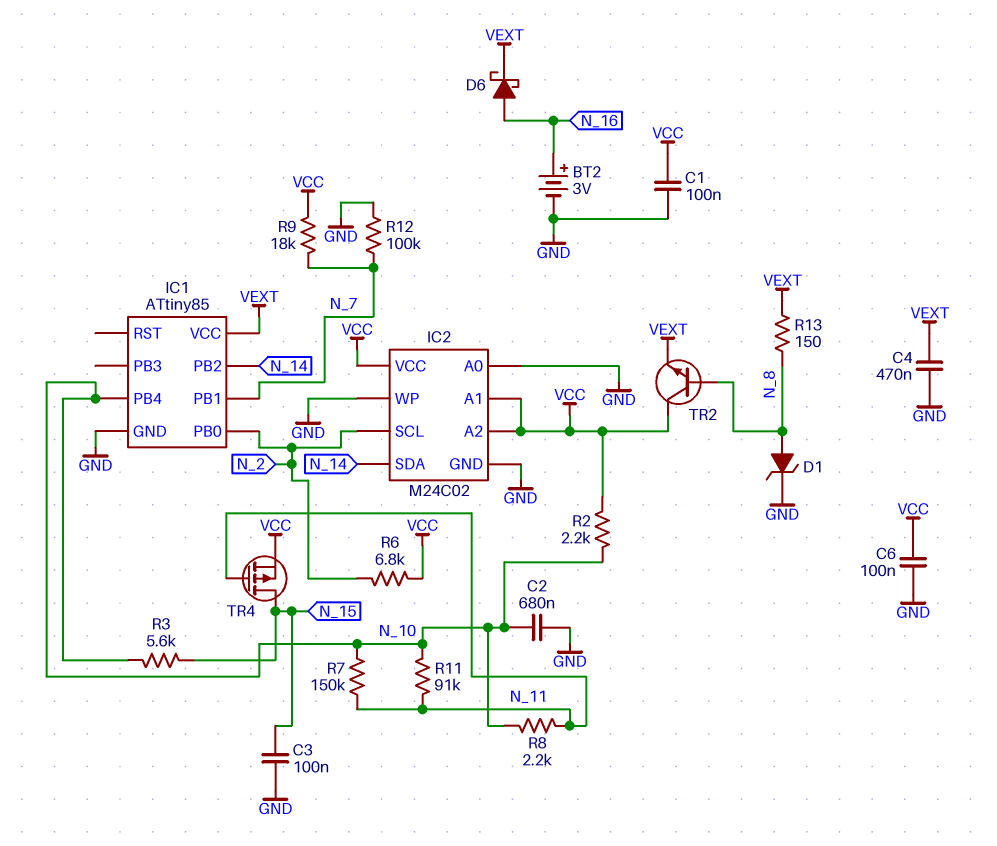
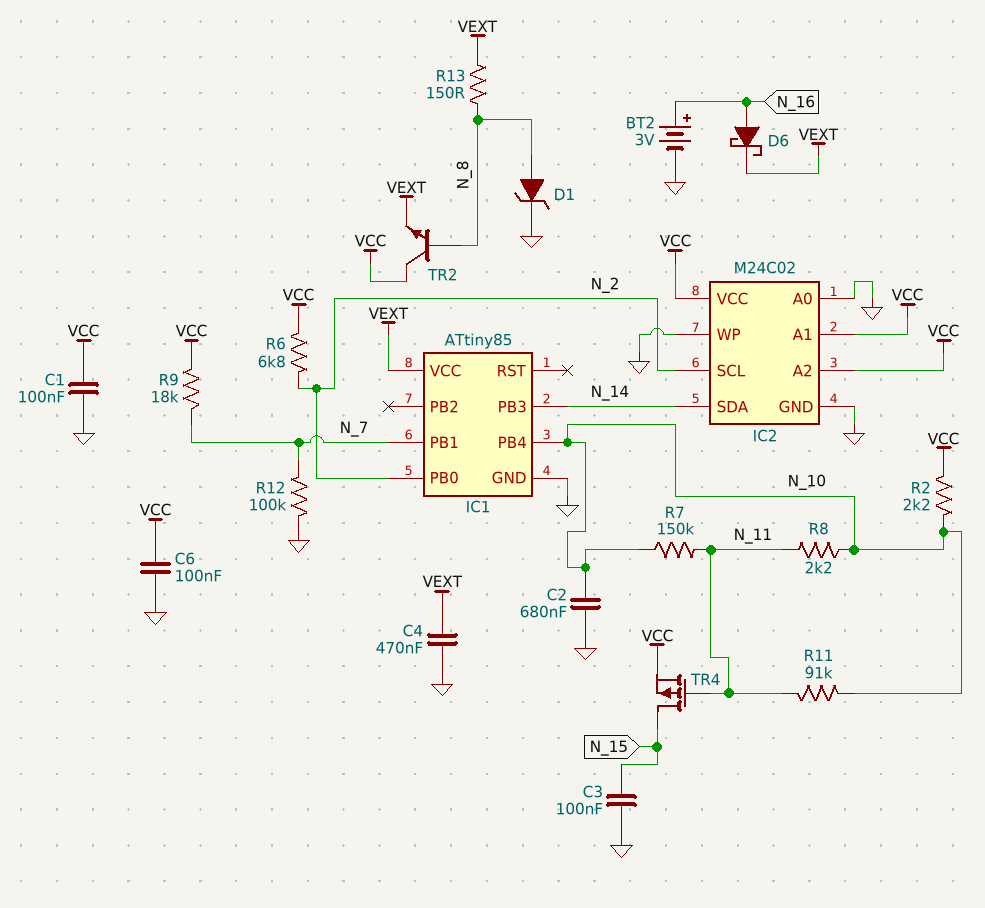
IC1 pin PB2: N_14 -> none
IC1 pin PB3: none -> N_14
R3: 5.6k (N_10, N_15) -> none

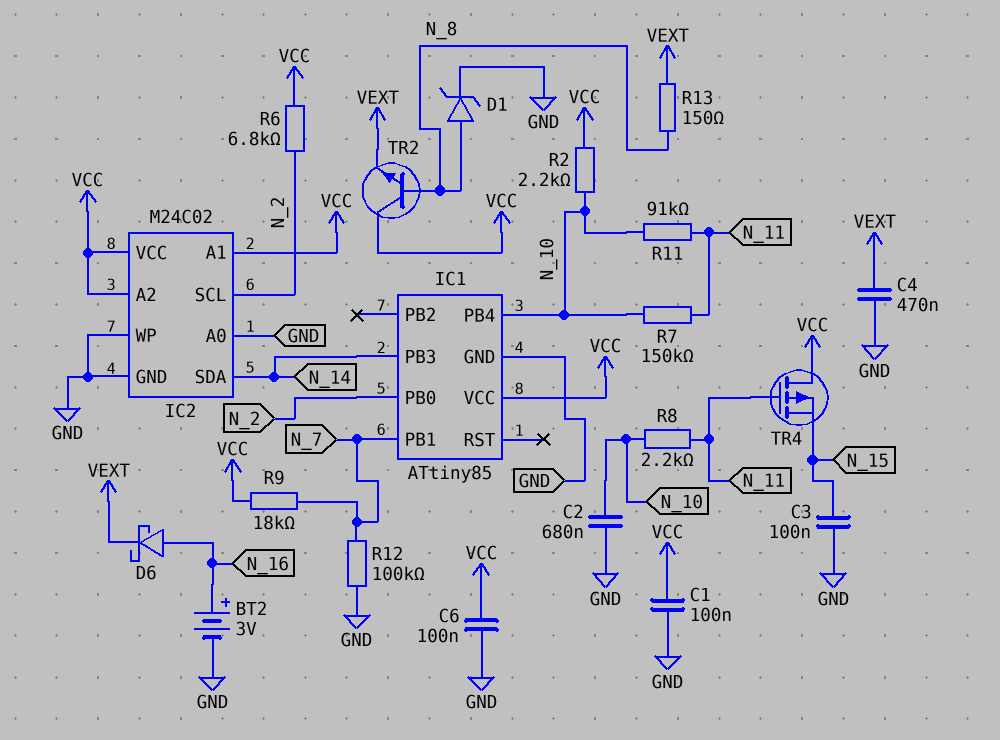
IC1 pin VCC: VEXT -> VCC
TR4: PMOS (G N_11, D N_15, S VCC) -> PMOS (G N_11, D VCC, S N_15)

